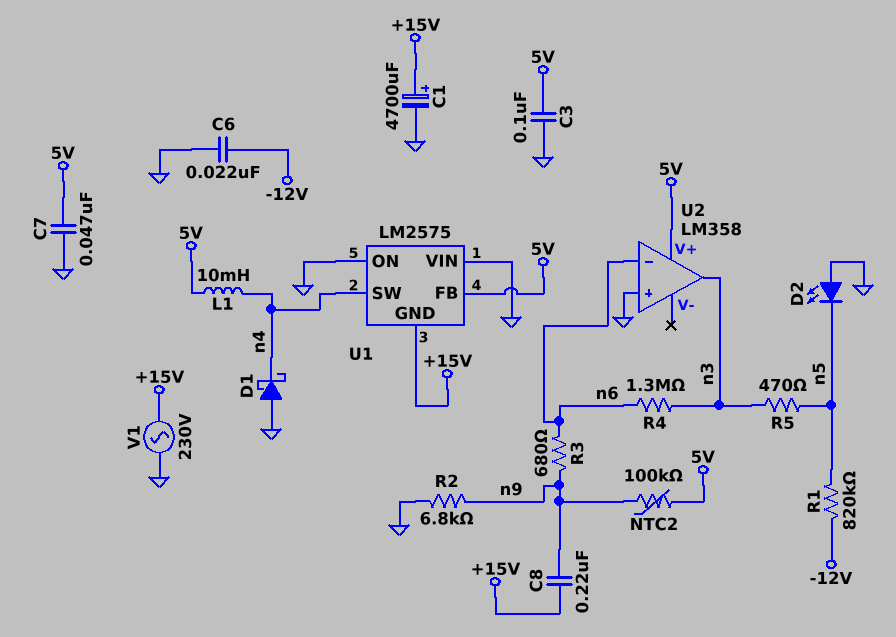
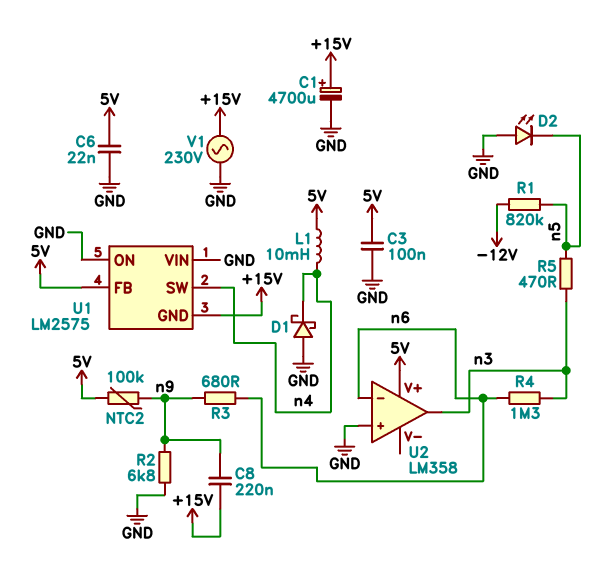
C6: 22nF (-12V, GND) -> 22nF (5V, GND)
C7: 47nF (5V, GND) -> none

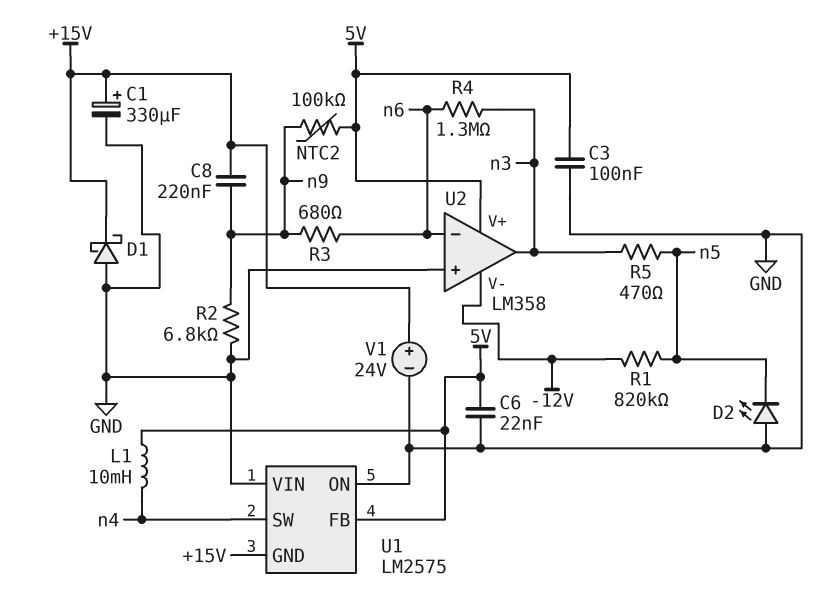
C1: 4700uF (plus +15V, minus GND) -> 330uF (plus +15V, minus GND)
D1: schottky (A GND, K n4) -> schottky (A GND, K +15V)
U2 pin V-: none -> -12V
V1: AC 230V (+15V, GND) -> 24V (plus +15V, minus GND)

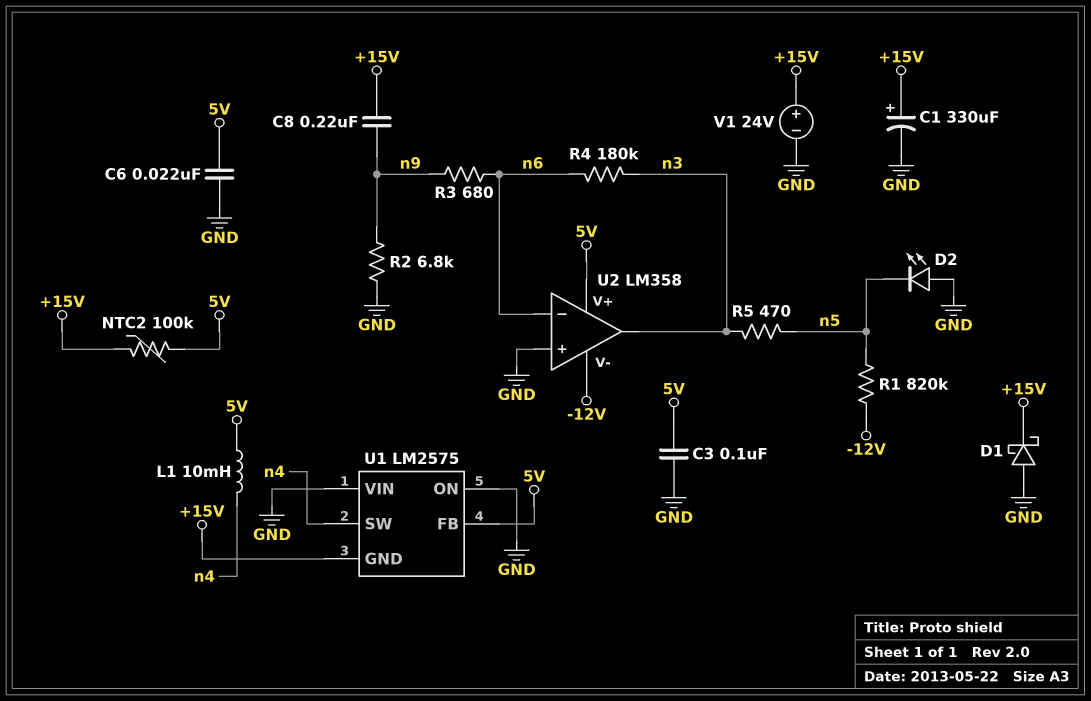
NTC2: 100k (5V, n9) -> 100k (+15V, 5V)
R4: 1.3M (n3, n6) -> 180k (n3, n6)

